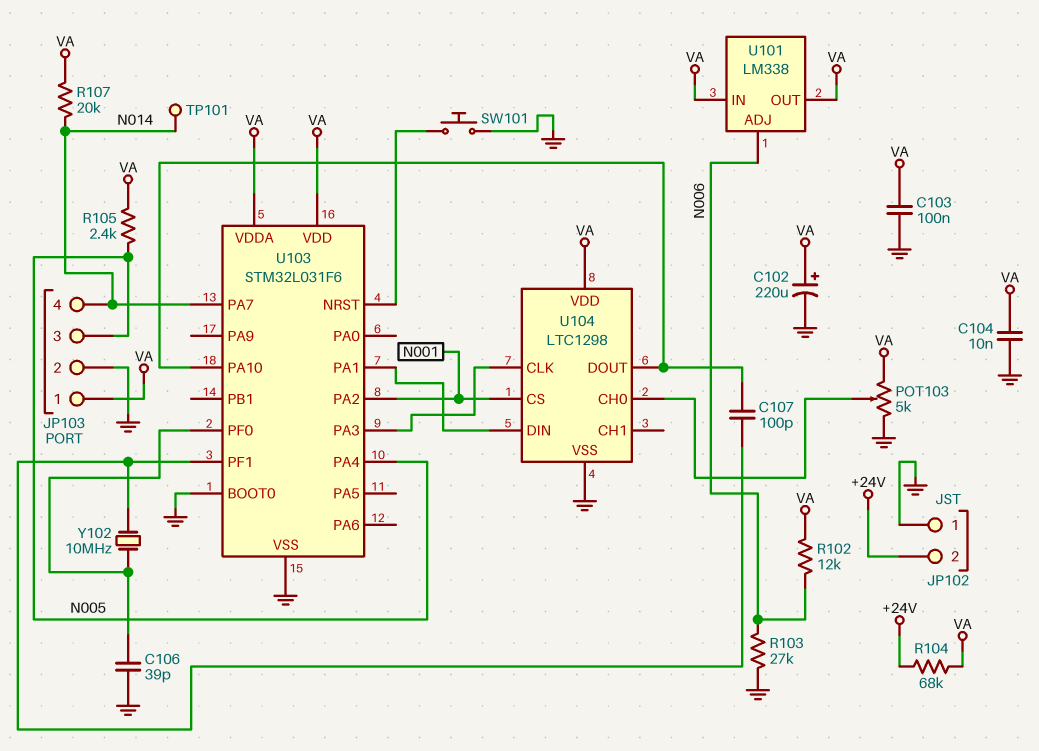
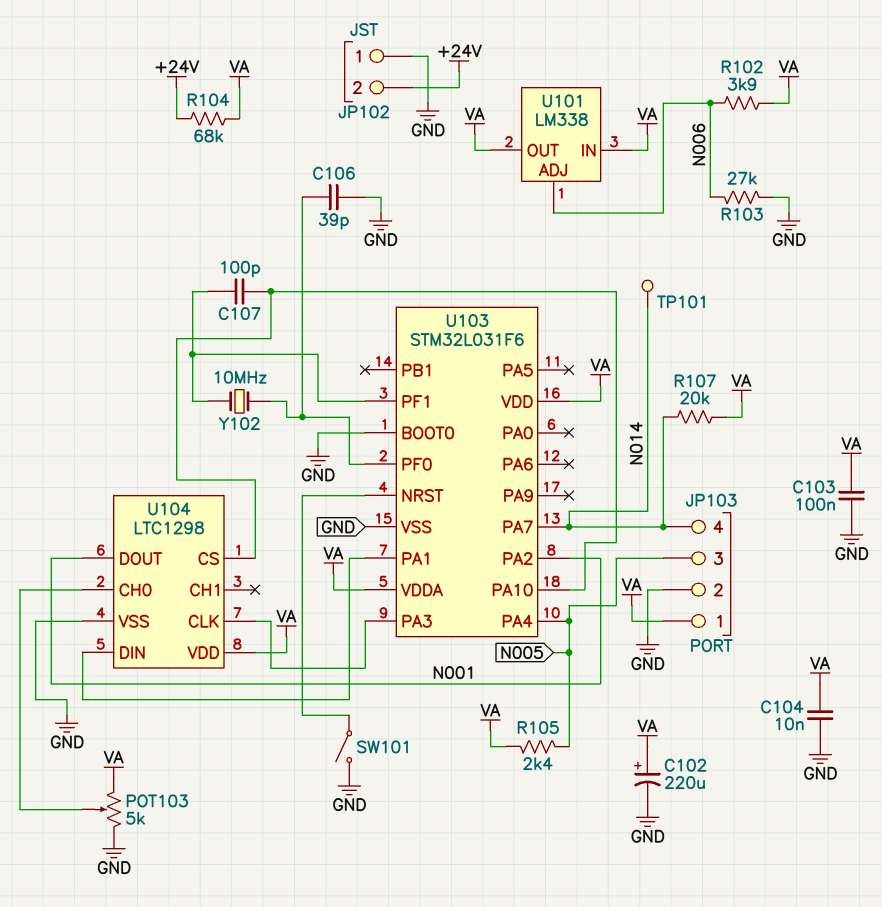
R102: 12k (N006, VA) -> 3.9k (N006, VA)
SW101: button (GND, U103/NRST) -> switch (GND, U103/NRST)
U104 pin CS: N001 -> U103/PA10
U104 pin DOUT: U103/PA10 -> N001

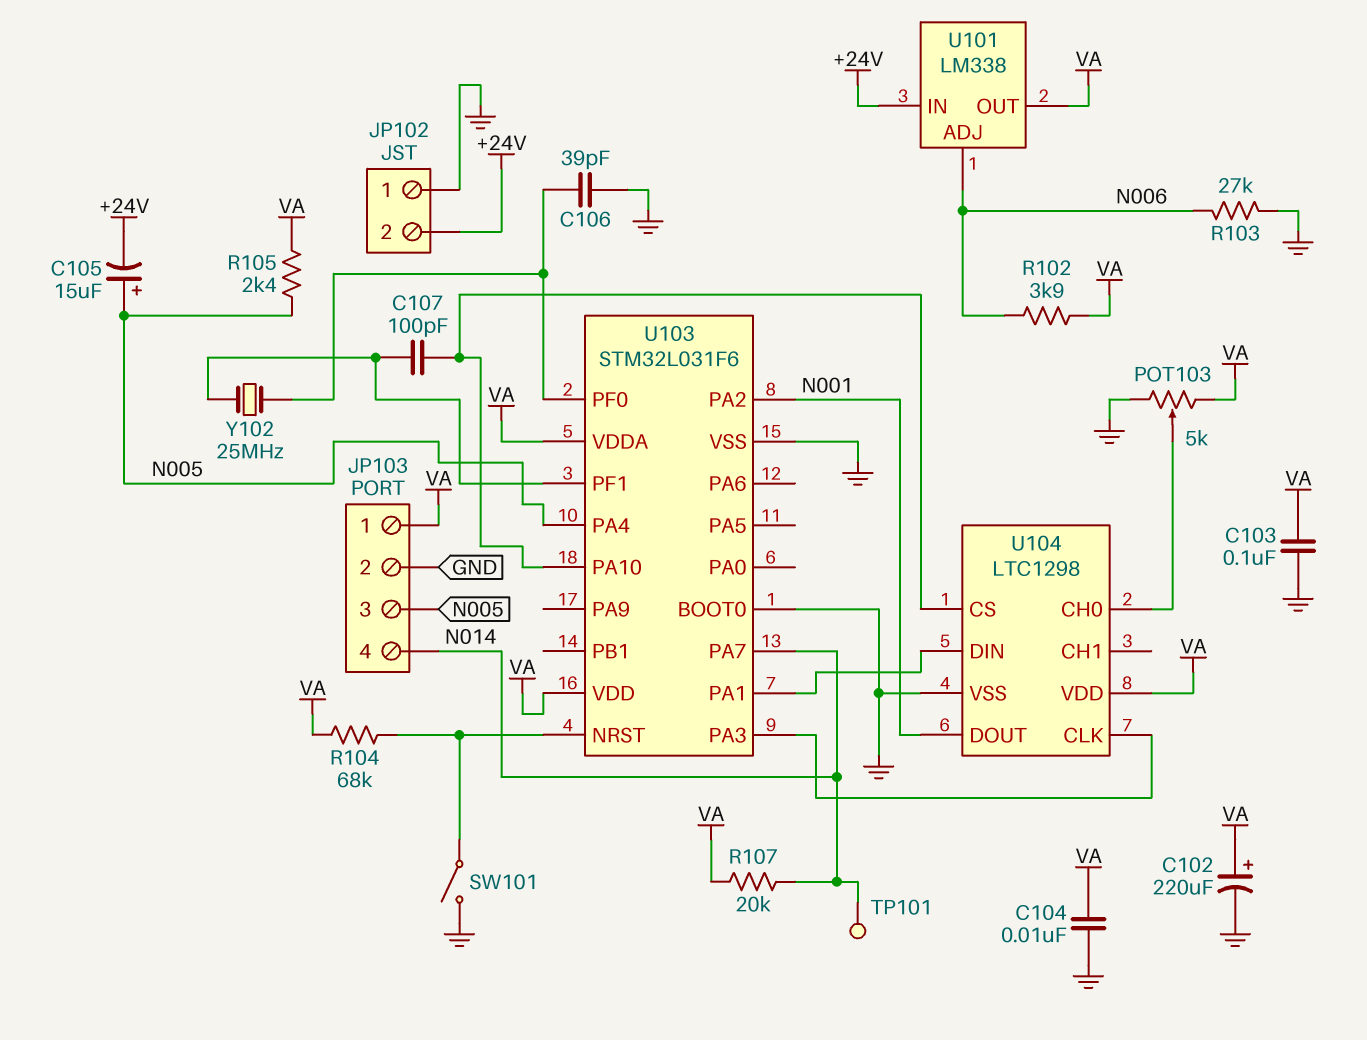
C105: none -> 15uF (plus N005, minus +24V)
R104: 68k (+24V, VA) -> 68k (U103/NRST, VA)
U101 pin IN: VA -> +24V
Y102: 10MHz (U103/PF0, U103/PF1) -> 25MHz (U103/PF0, U103/PF1)

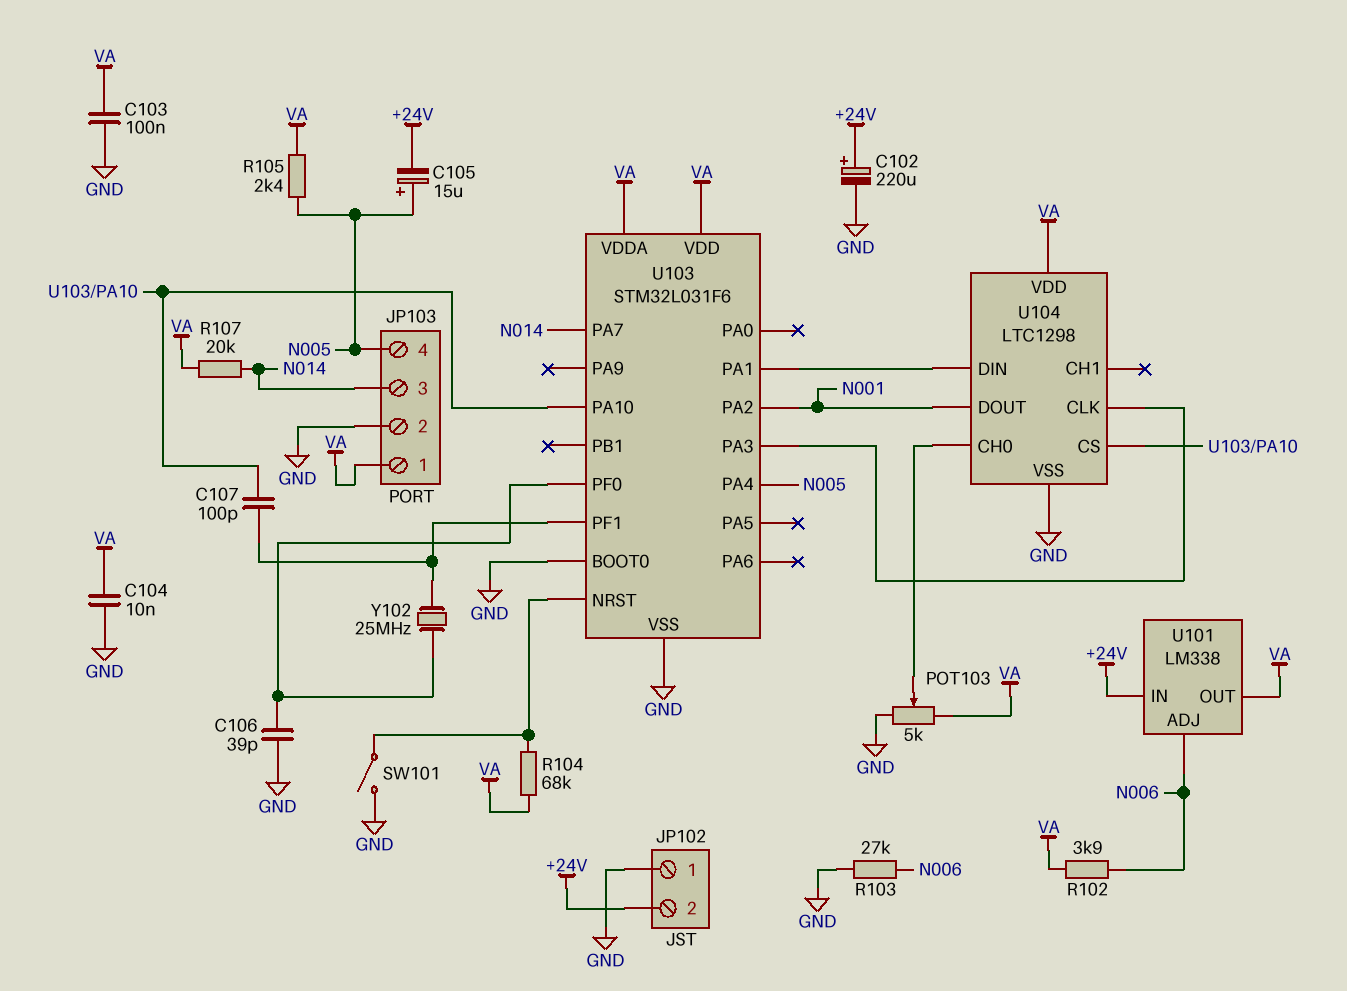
C102: 220uF (plus VA, minus GND) -> 220uF (plus +24V, minus GND)
JP103 pin 3: N005 -> N014
JP103 pin 4: N014 -> N005
TP101: test point (N014) -> none

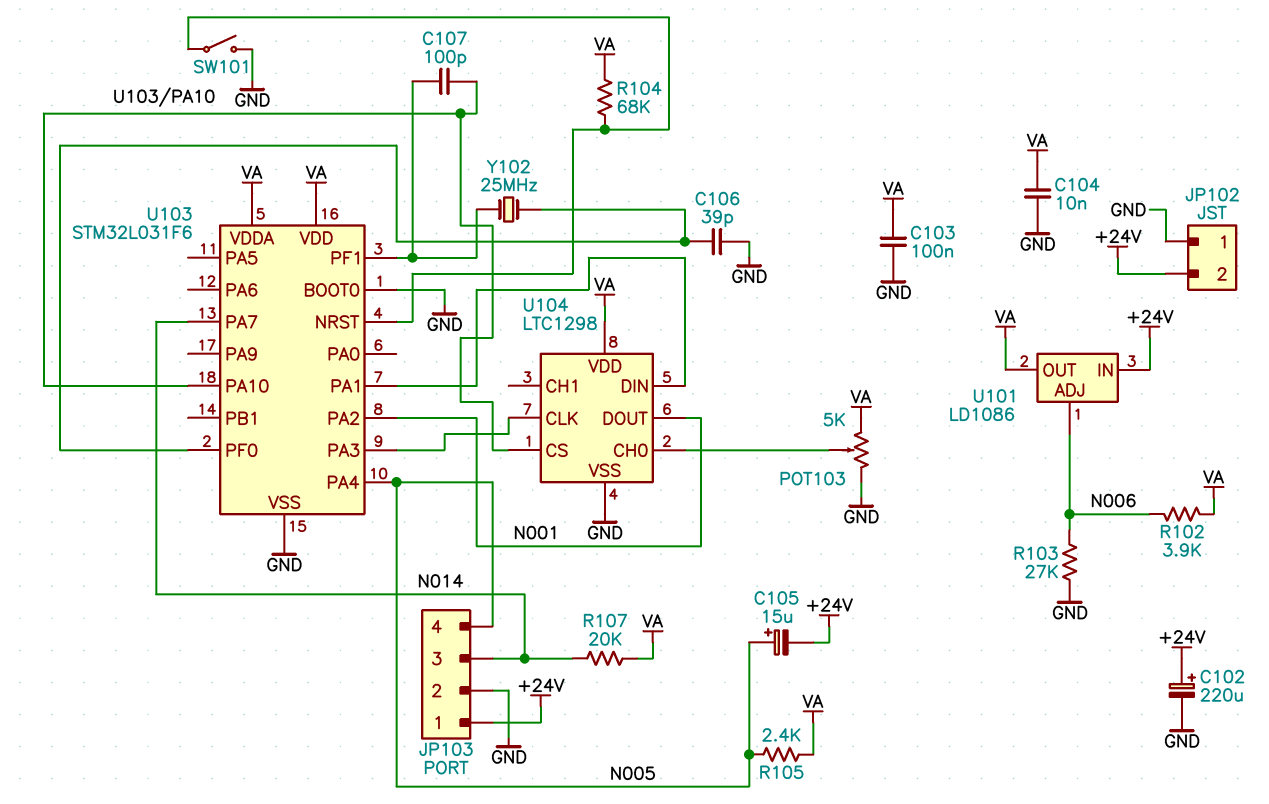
JP103 pin 1: VA -> +24V
U101: LM338 -> LD1086

